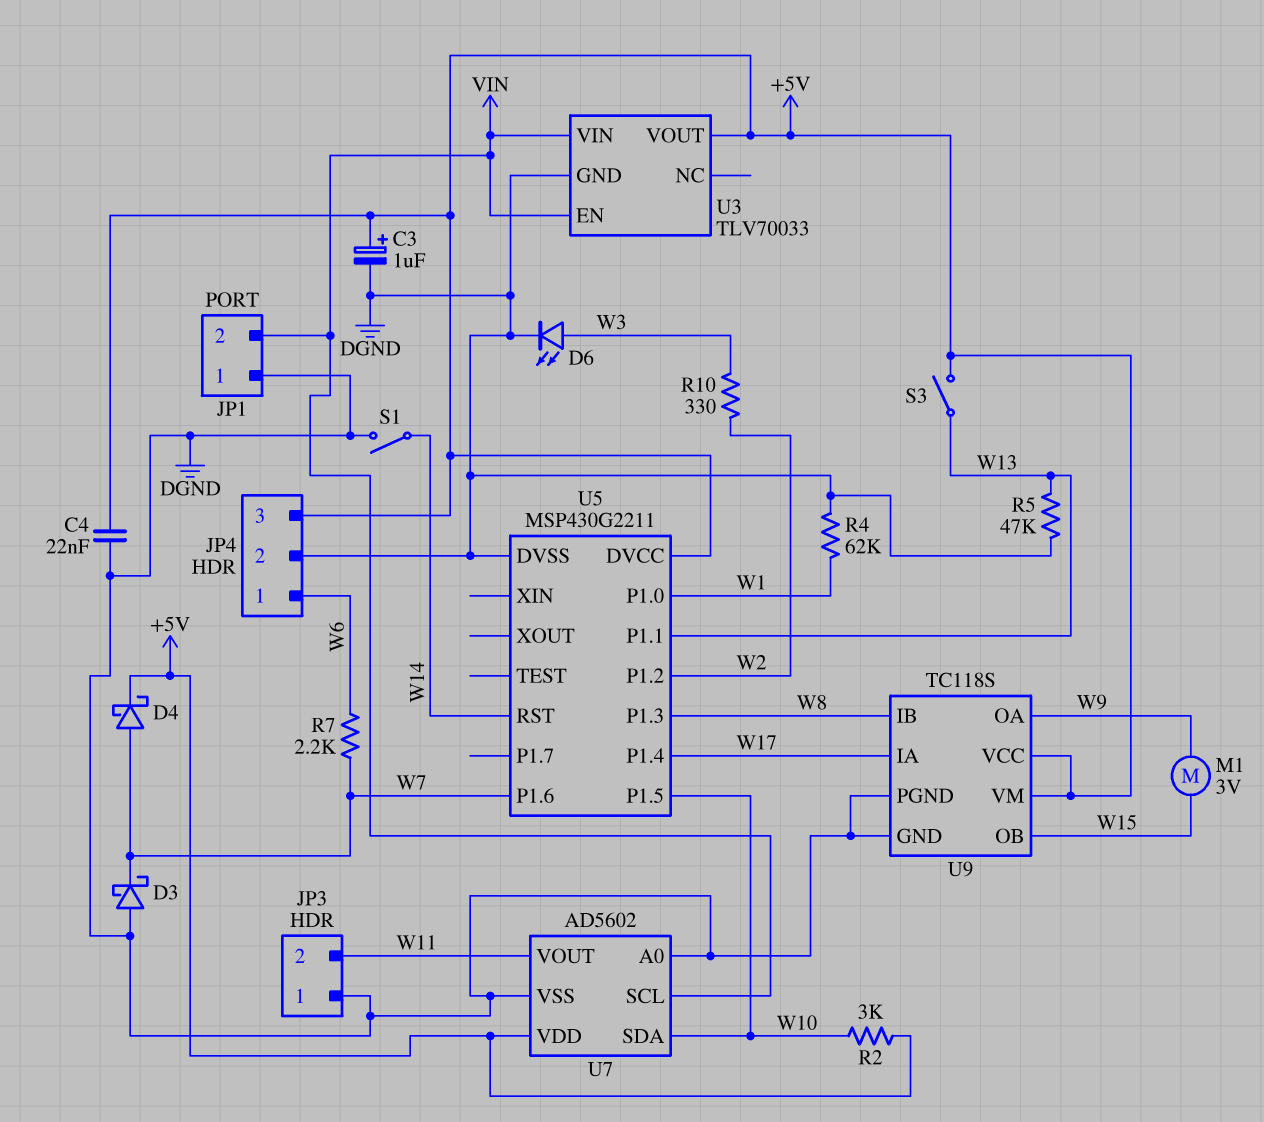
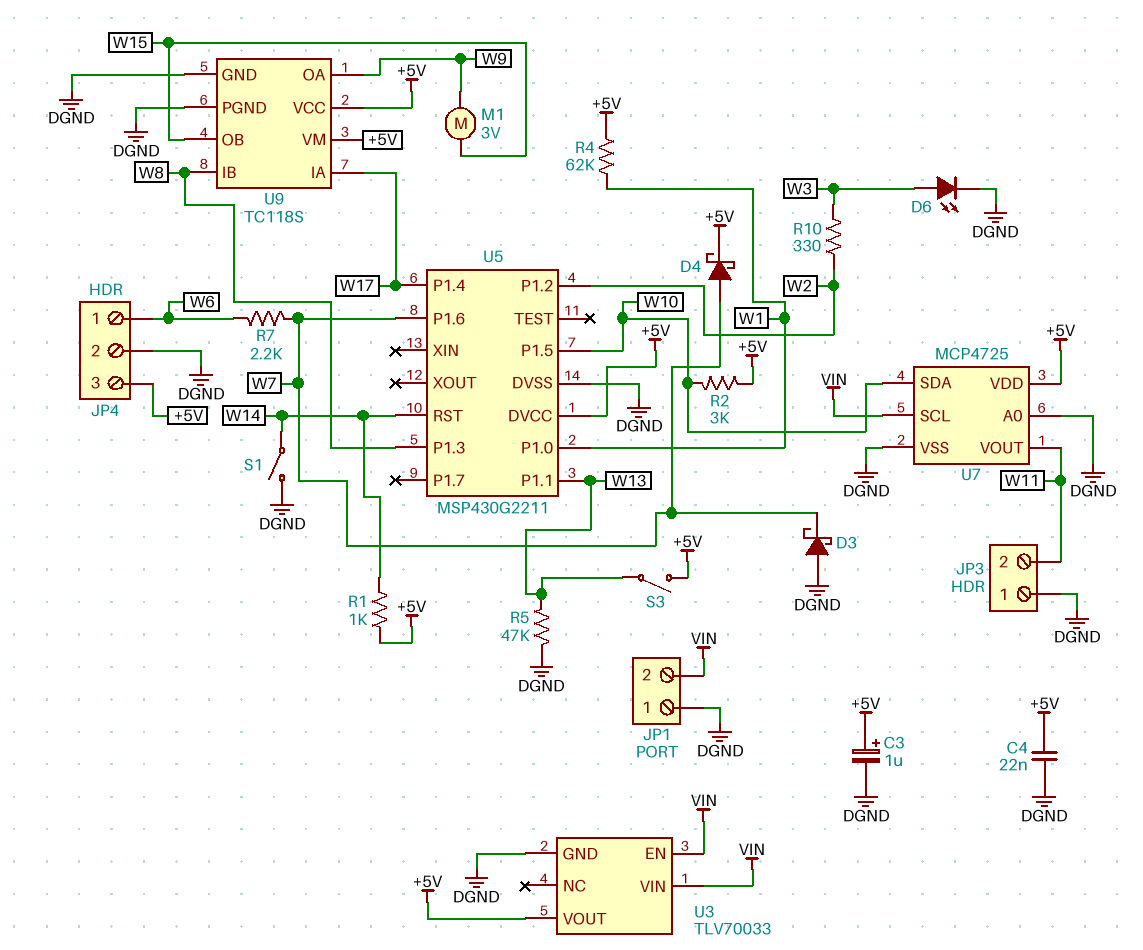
R1: none -> 1k (+5V, W14)
R4: 62k (DGND, W1) -> 62k (+5V, W1)
U7: AD5602 -> MCP4725

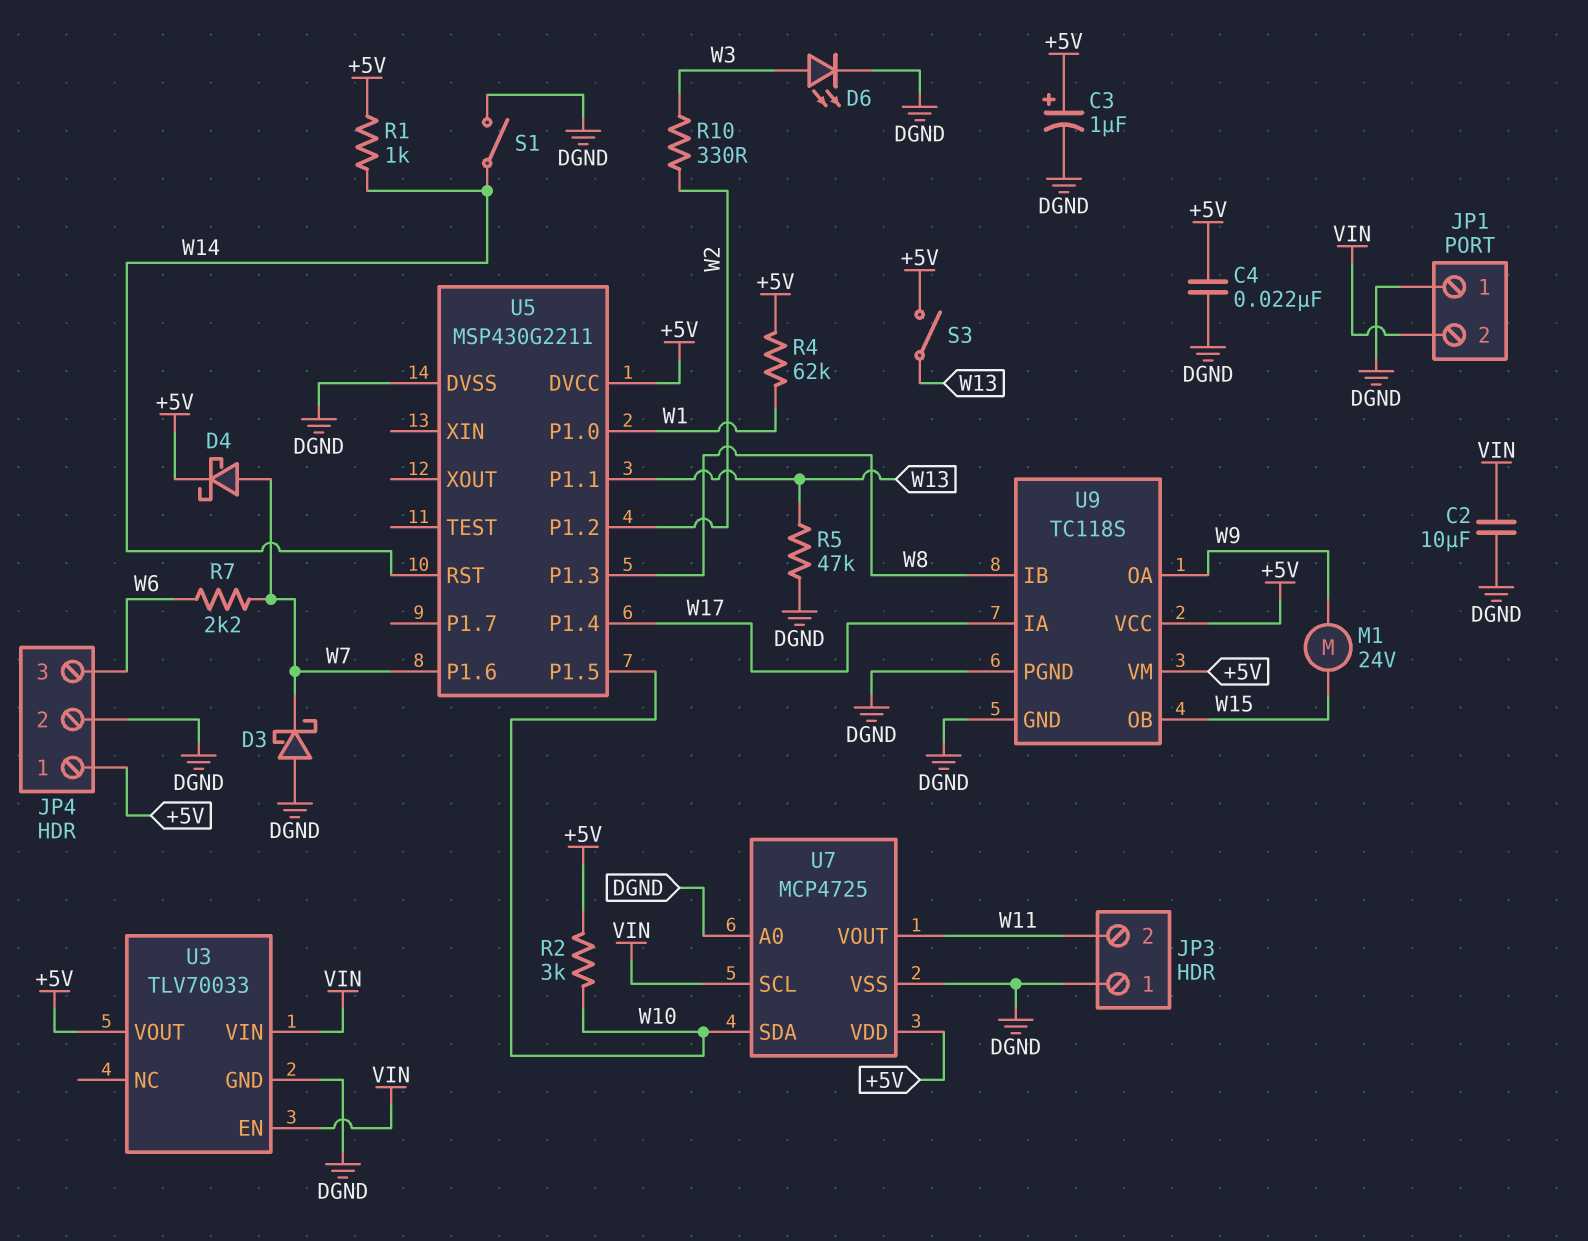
C2: none -> 10uF (DGND, VIN)
JP4 pin 1: W6 -> +5V
JP4 pin 3: +5V -> W6
M1: motor 3V (W9, W15) -> motor 24V (W9, W15)

